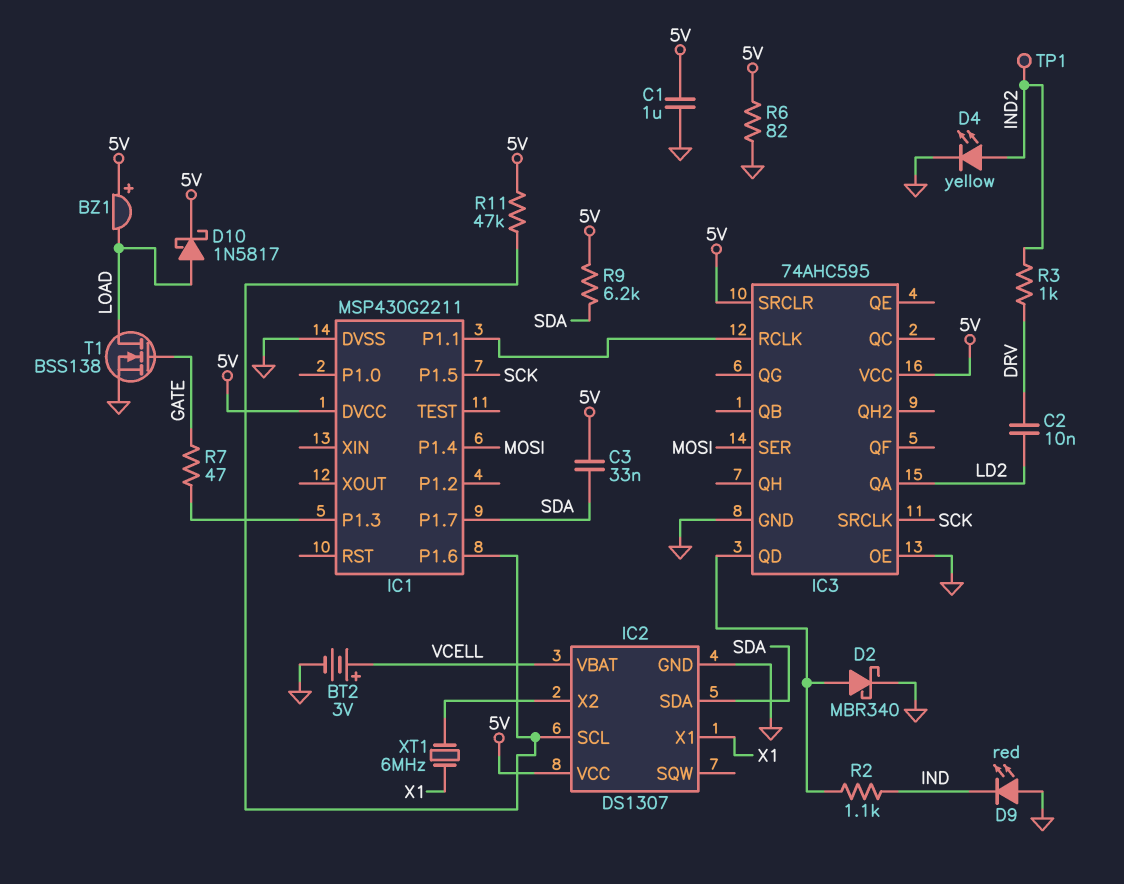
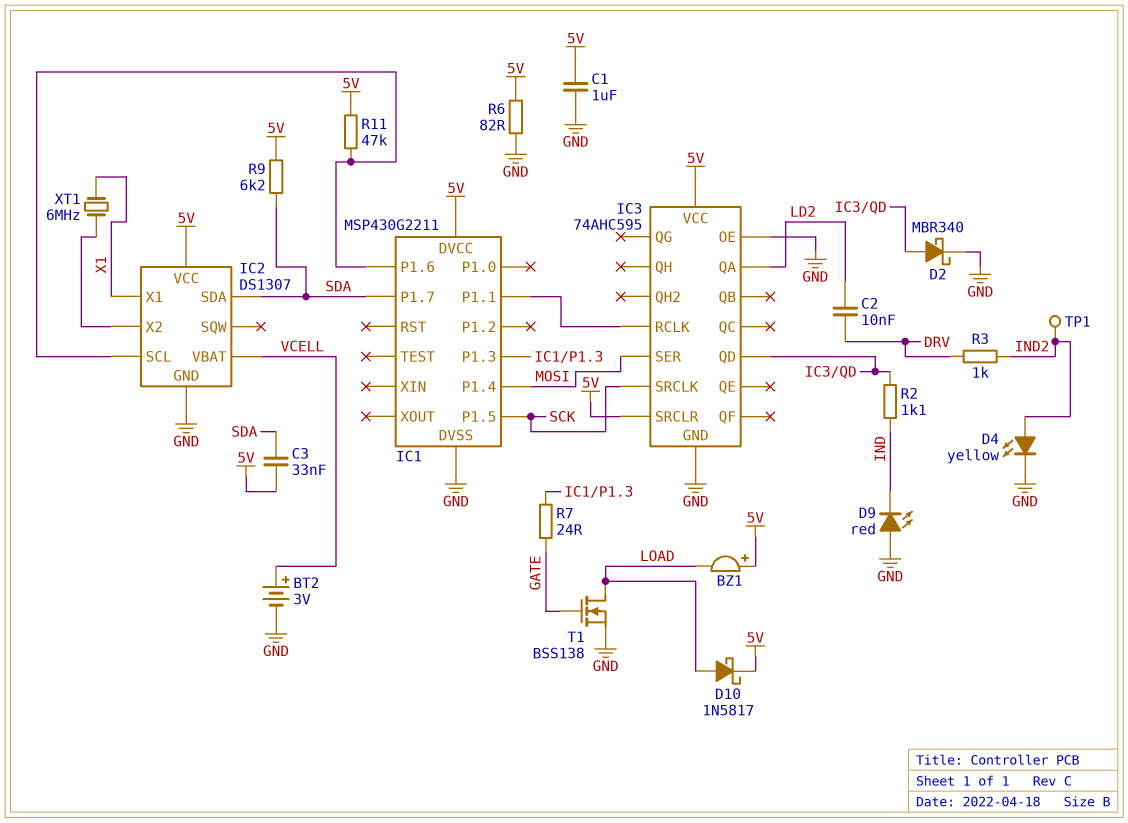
R7: 47 (GATE, IC1/P1.3) -> 24 (GATE, IC1/P1.3)

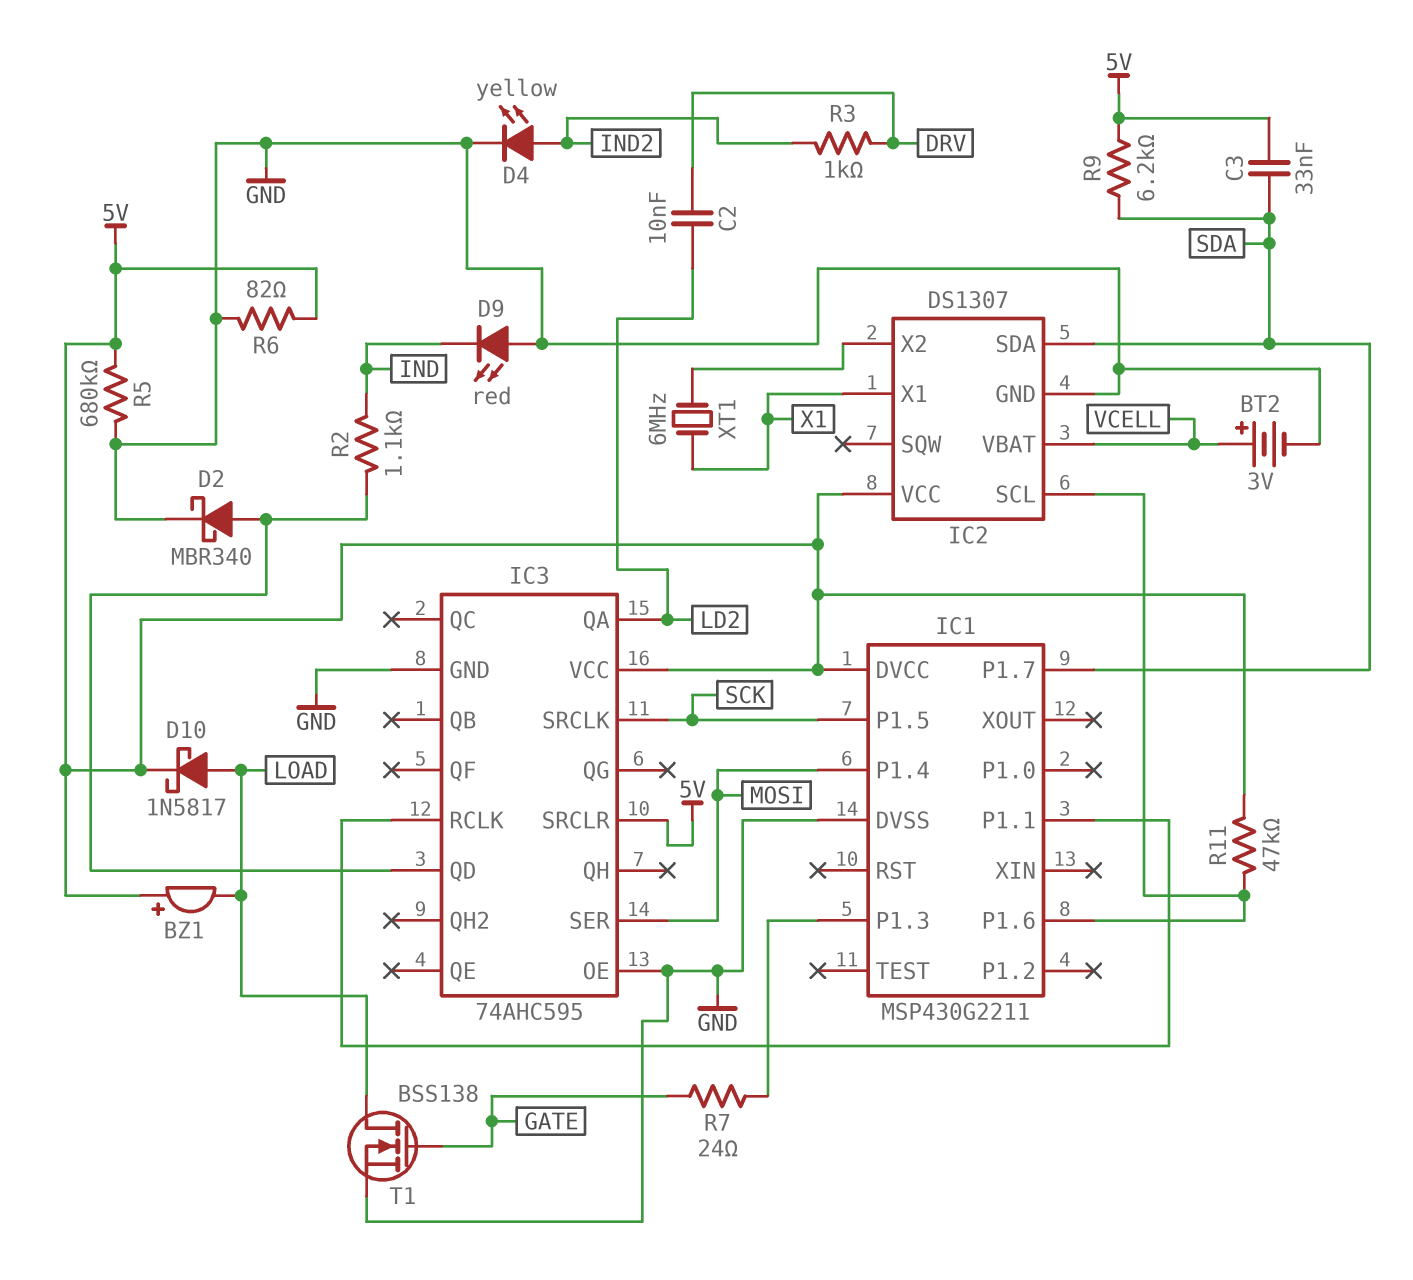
C1: 1uF (5V, GND) -> none
R5: none -> 680k (5V, GND)
TP1: test point (IND2) -> none

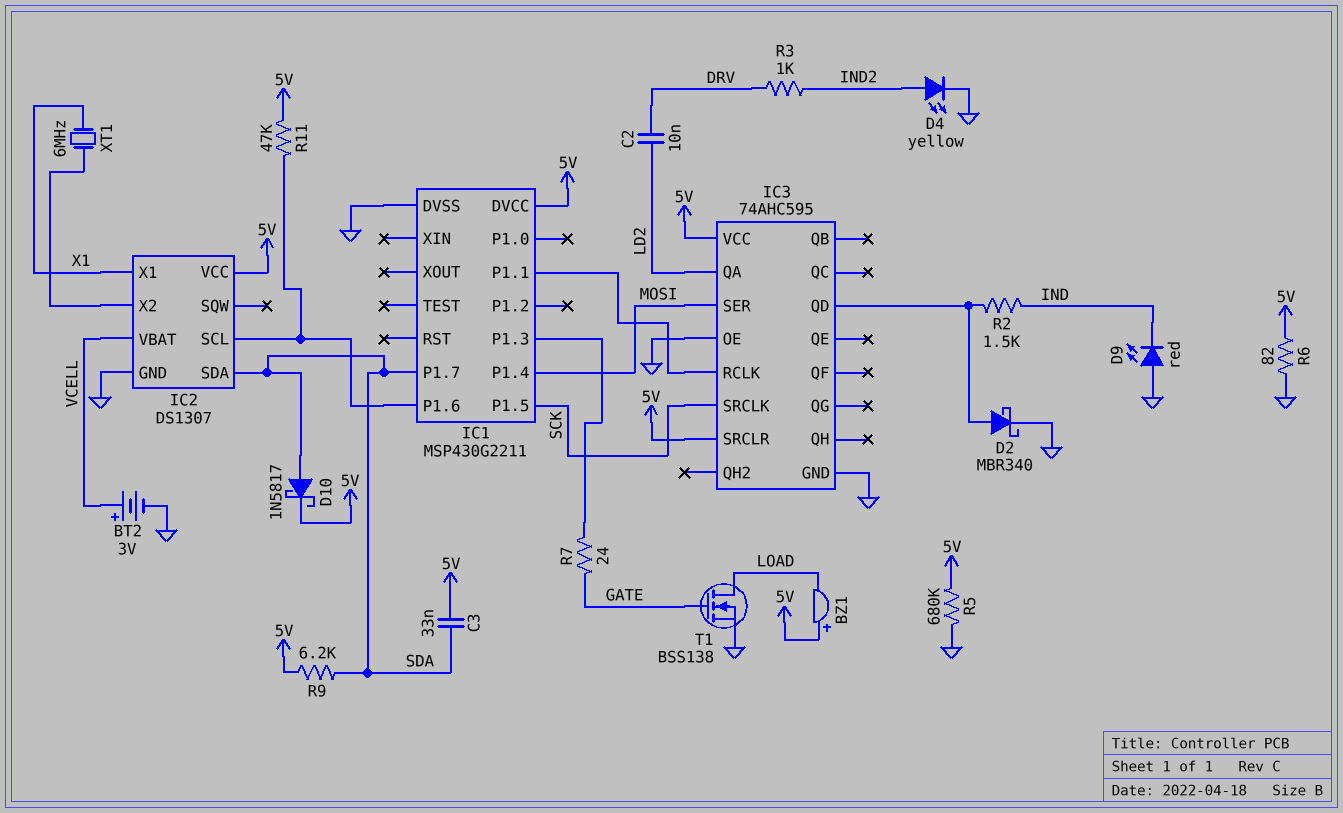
D10: schottky 1N5817 (A LOAD, K 5V) -> schottky 1N5817 (A SDA, K 5V)
R2: 1.1k (IC3/QD, IND) -> 1.5k (IC3/QD, IND)

